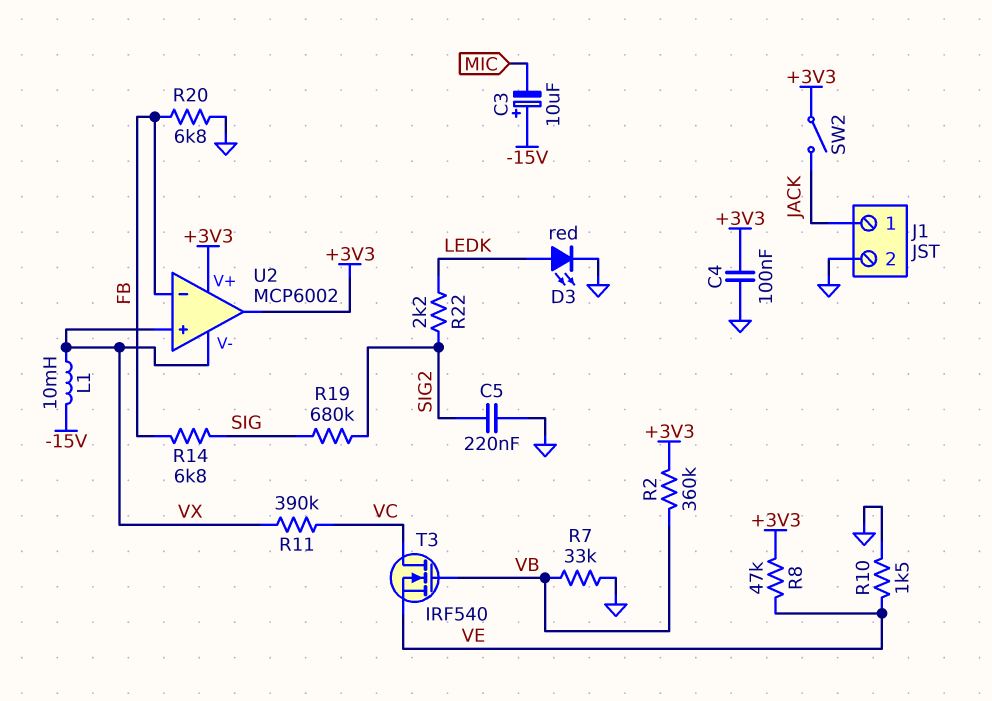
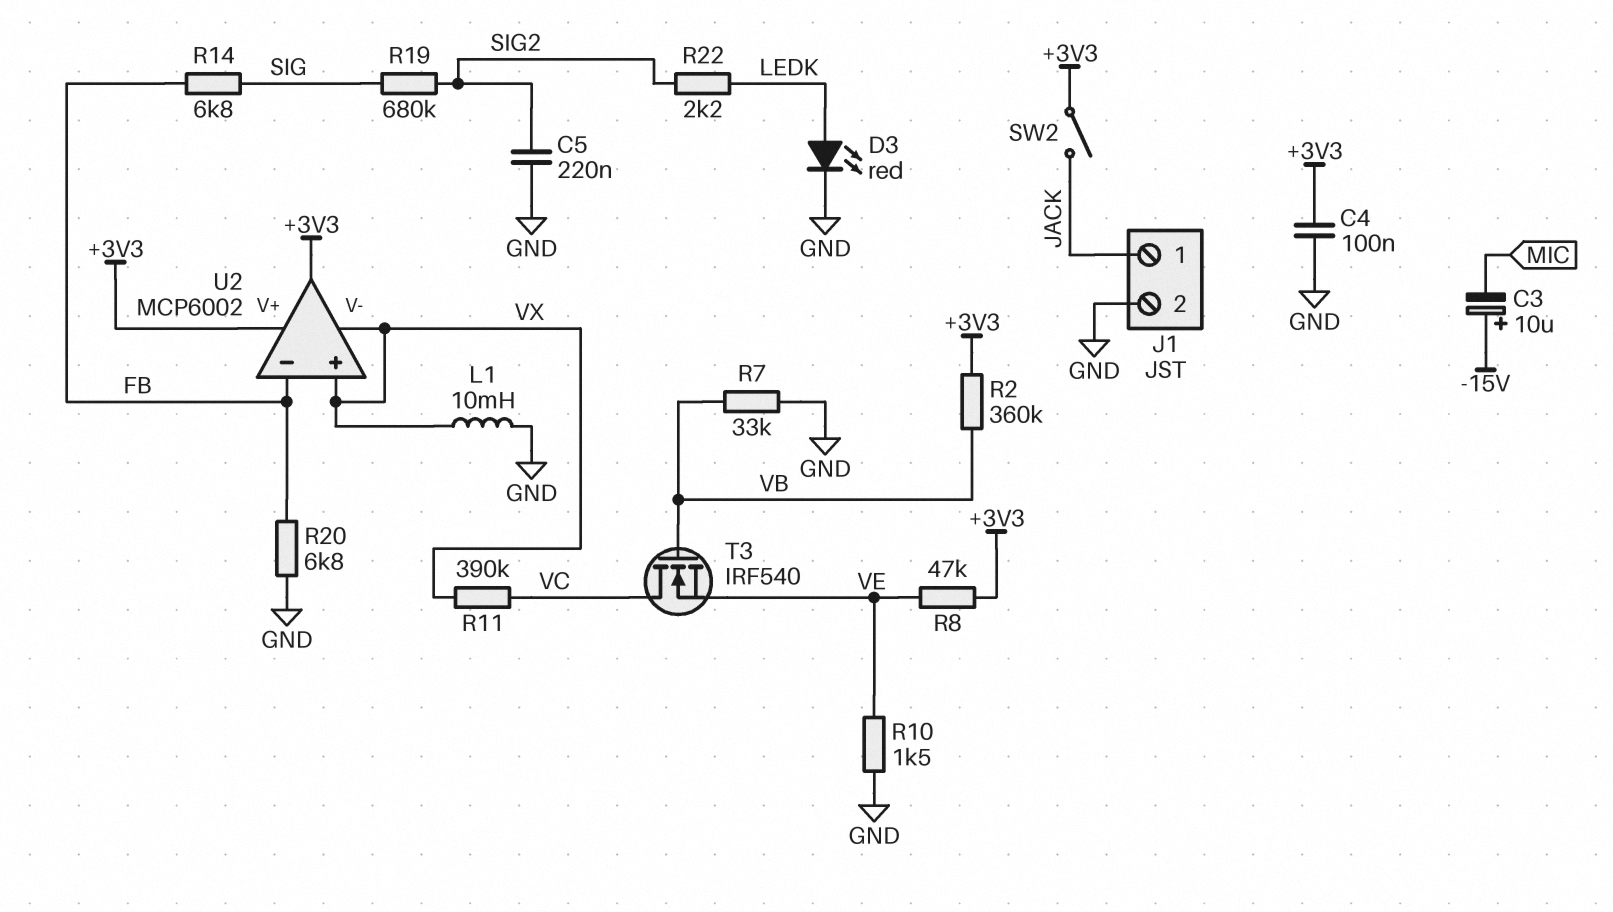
L1: 10mH (-15V, VX) -> 10mH (GND, VX)

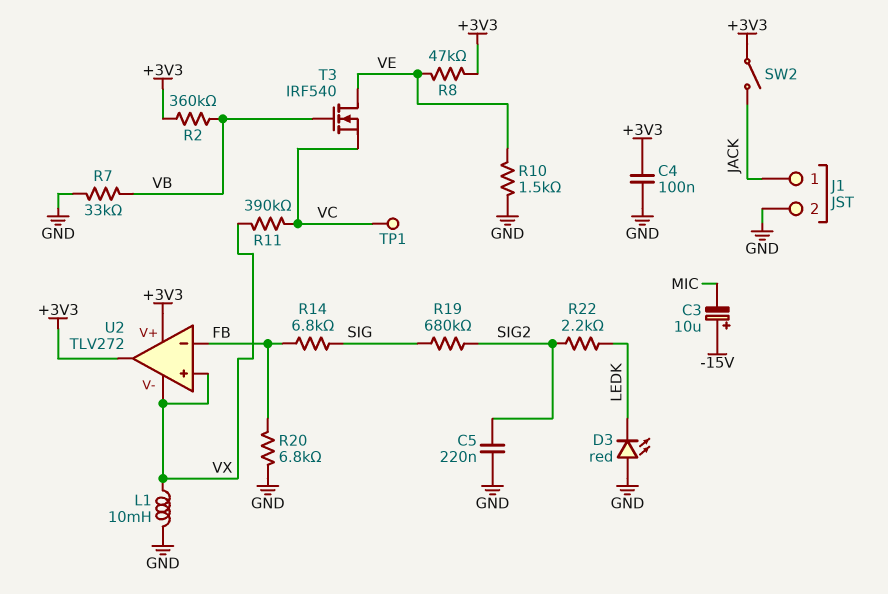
D3: LED red (A LEDK, K GND) -> LED red (A GND, K LEDK)
T3: NMOS IRF540 (G VB, D VC, S VE) -> NMOS IRF540 (G VB, D VE, S VC)
TP1: none -> test point (VC)
U2: MCP6002 -> TLV272

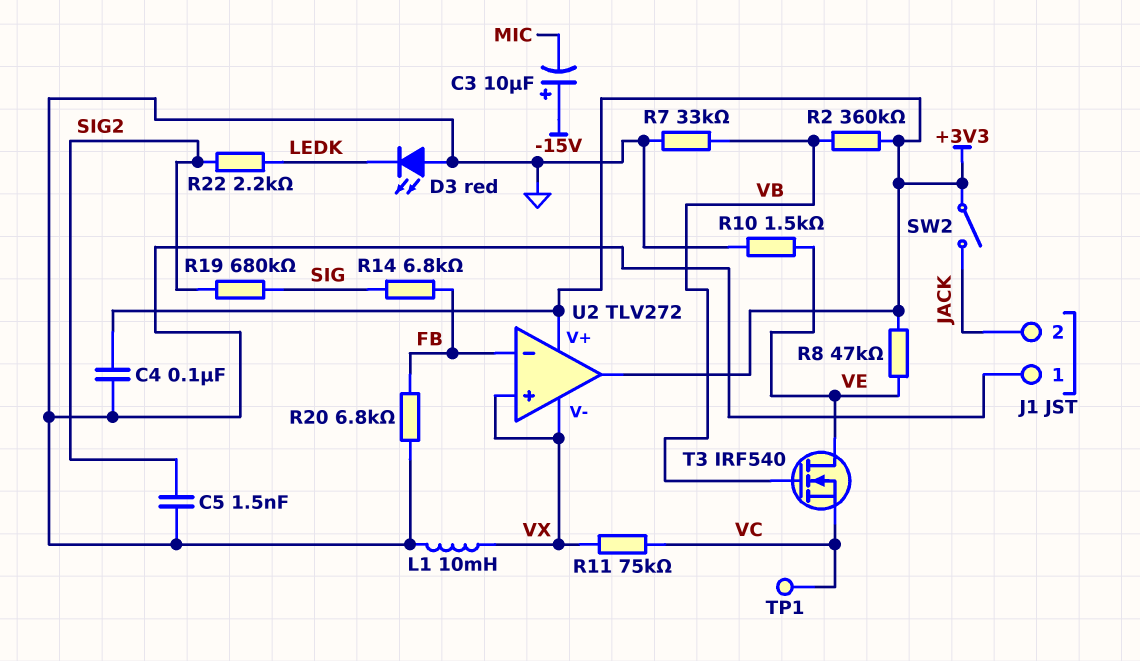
C5: 220nF (GND, SIG2) -> 1.5nF (GND, SIG2)
J1 pin 1: JACK -> GND
J1 pin 2: GND -> JACK
R11: 390k (VC, VX) -> 75k (VC, VX)

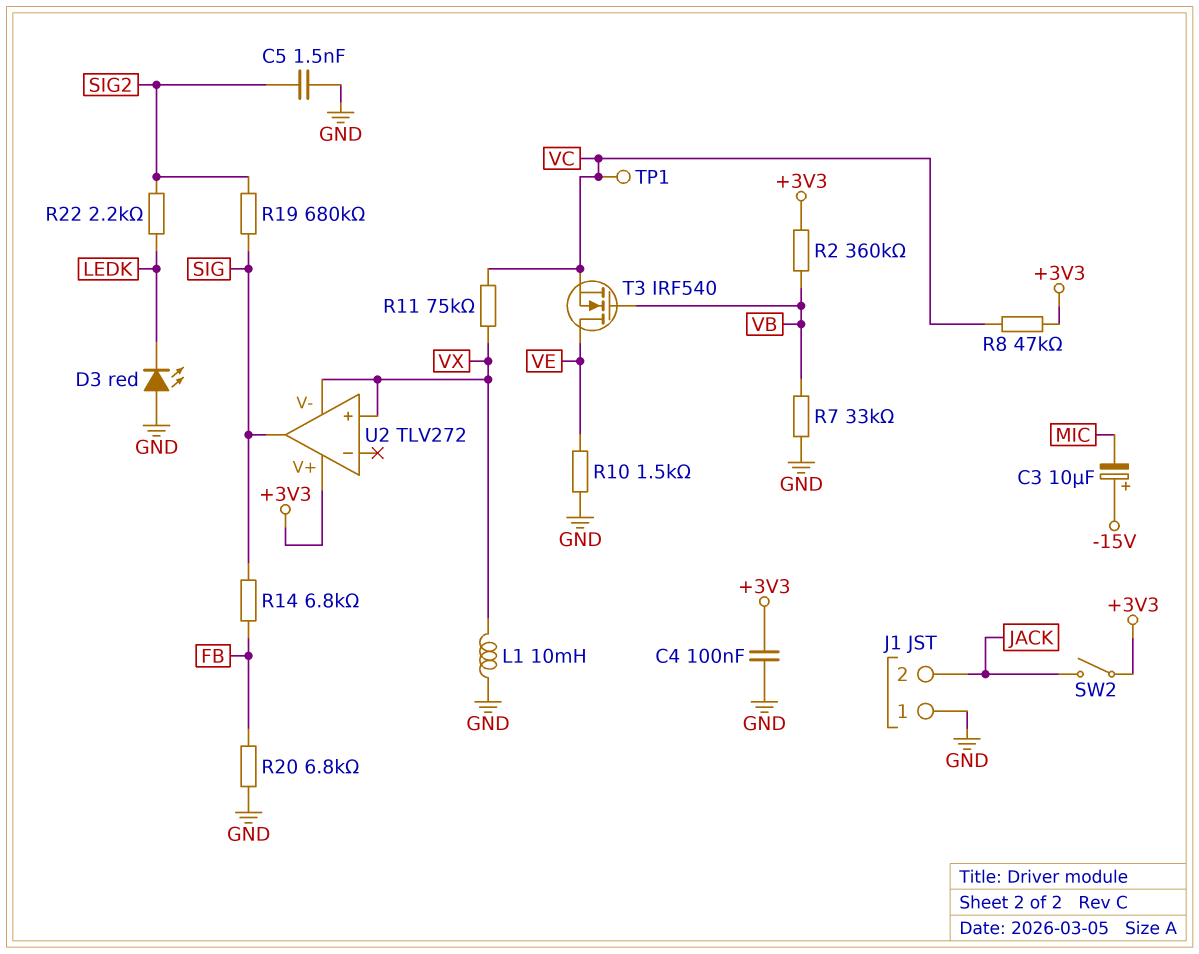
R8: 47k (+3V3, VE) -> 47k (+3V3, VC)
U2 pin in-: FB -> none
U2 pin out: +3V3 -> SIG

